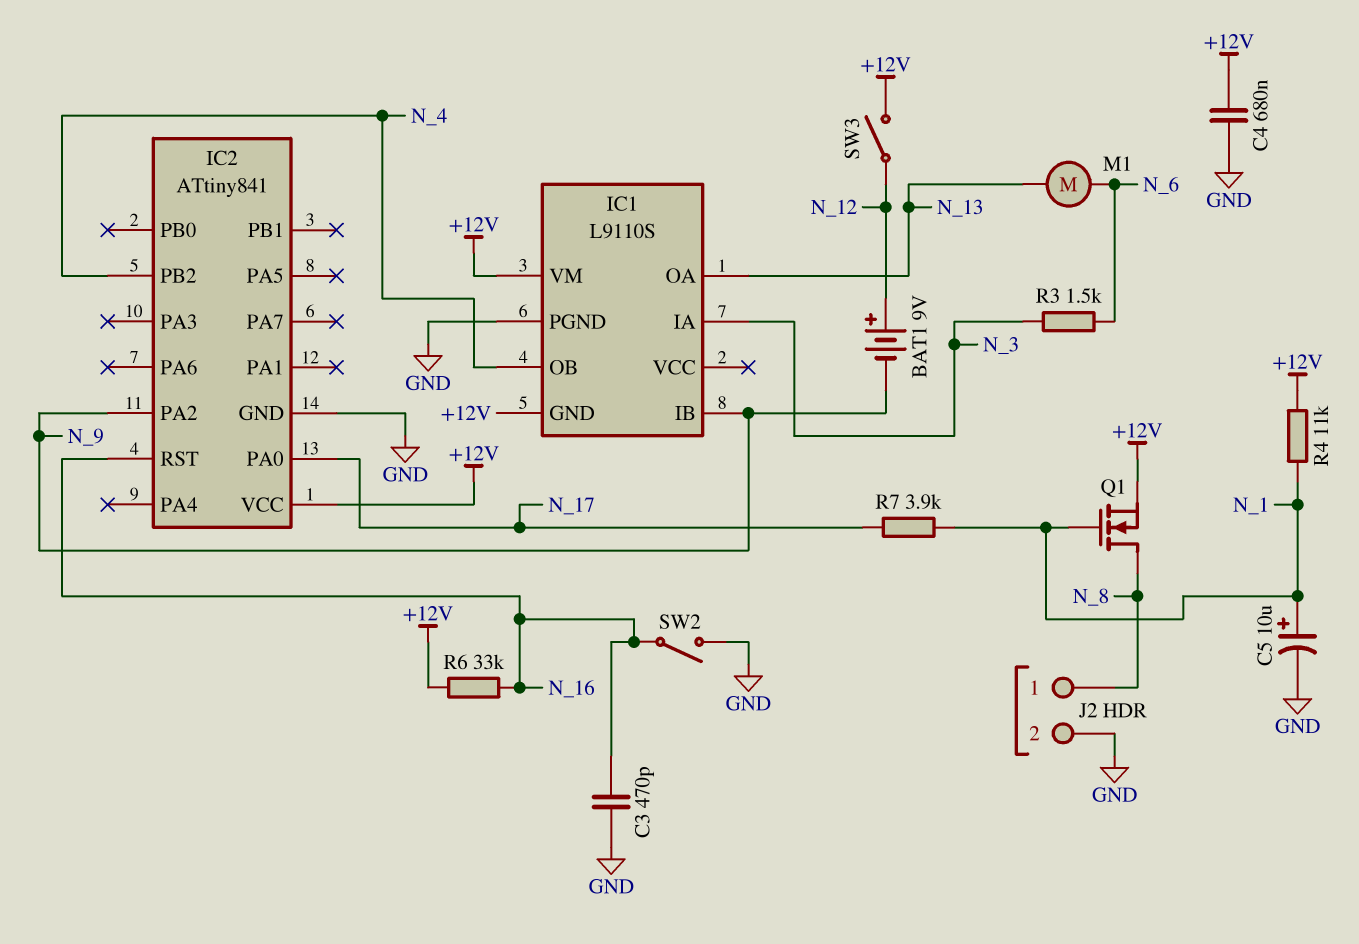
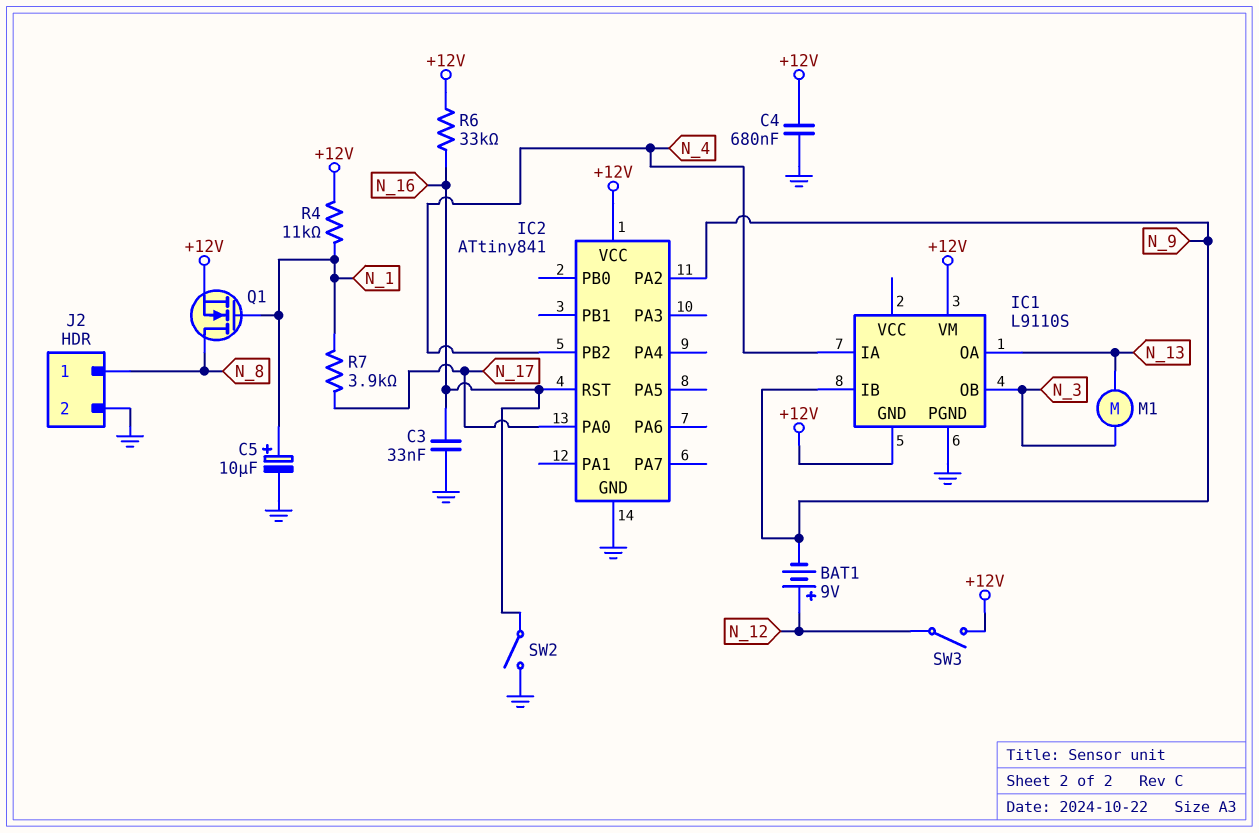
C3: 470pF (GND, N_16) -> 33nF (GND, N_16)
IC1 pin IA: N_3 -> N_4
IC1 pin OB: N_4 -> N_3
M1: motor (N_6, N_13) -> motor (N_3, N_13)
R3: 1.5k (N_3, N_6) -> none

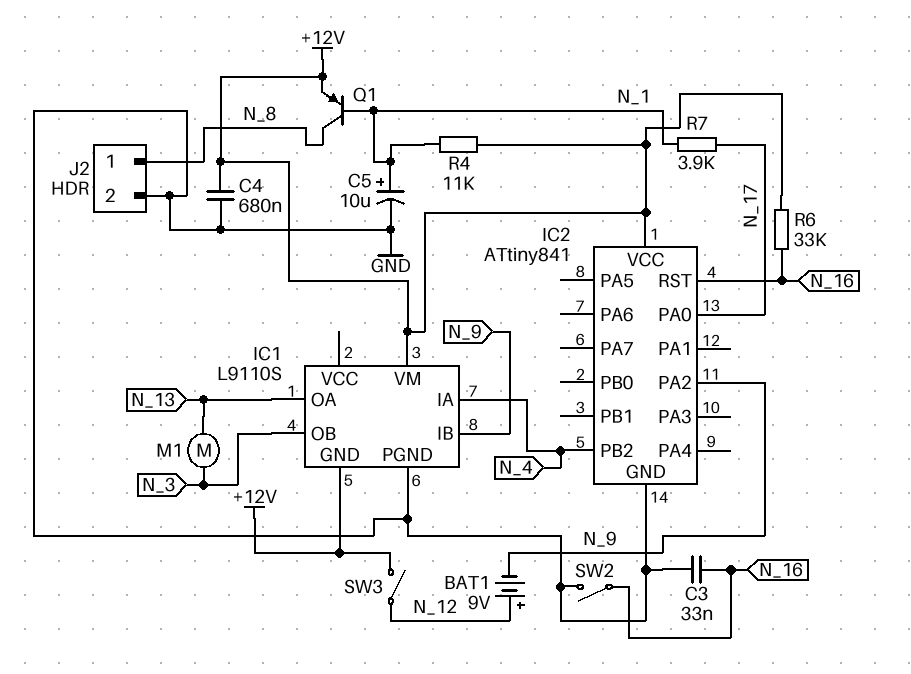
Q1: NMOS (G N_1, D N_8, S +12V) -> PNP (B N_1, C N_8, E +12V)

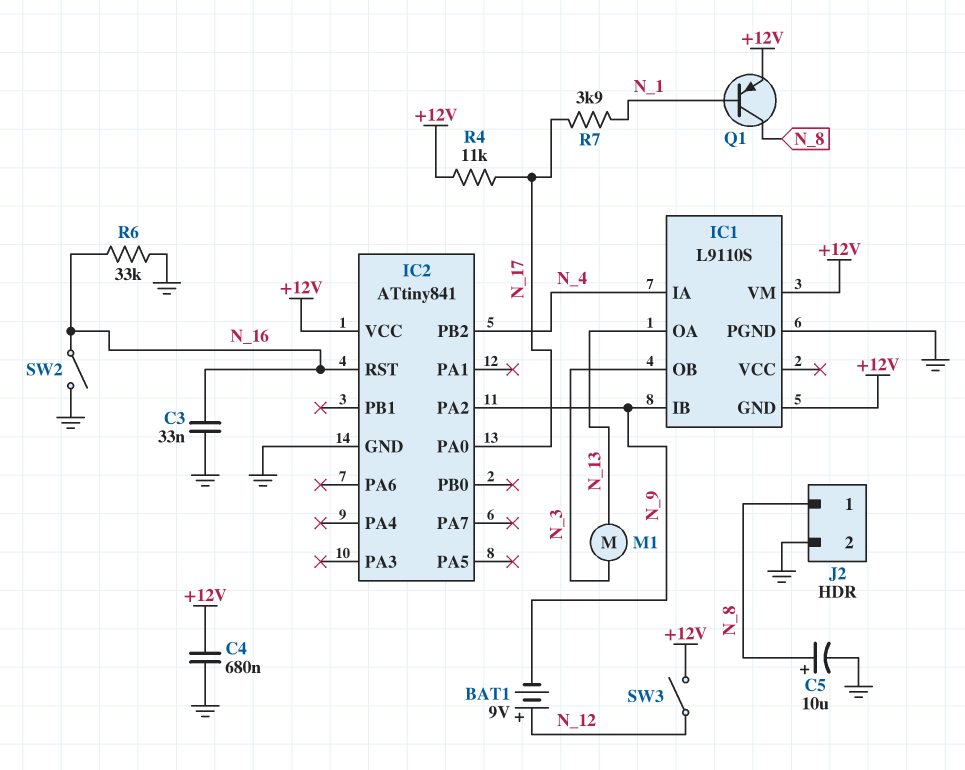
C5: 10uF (plus N_1, minus GND) -> 10uF (plus N_8, minus GND)
R4: 11k (+12V, N_1) -> 11k (+12V, N_17)
R6: 33k (+12V, N_16) -> 33k (GND, N_16)

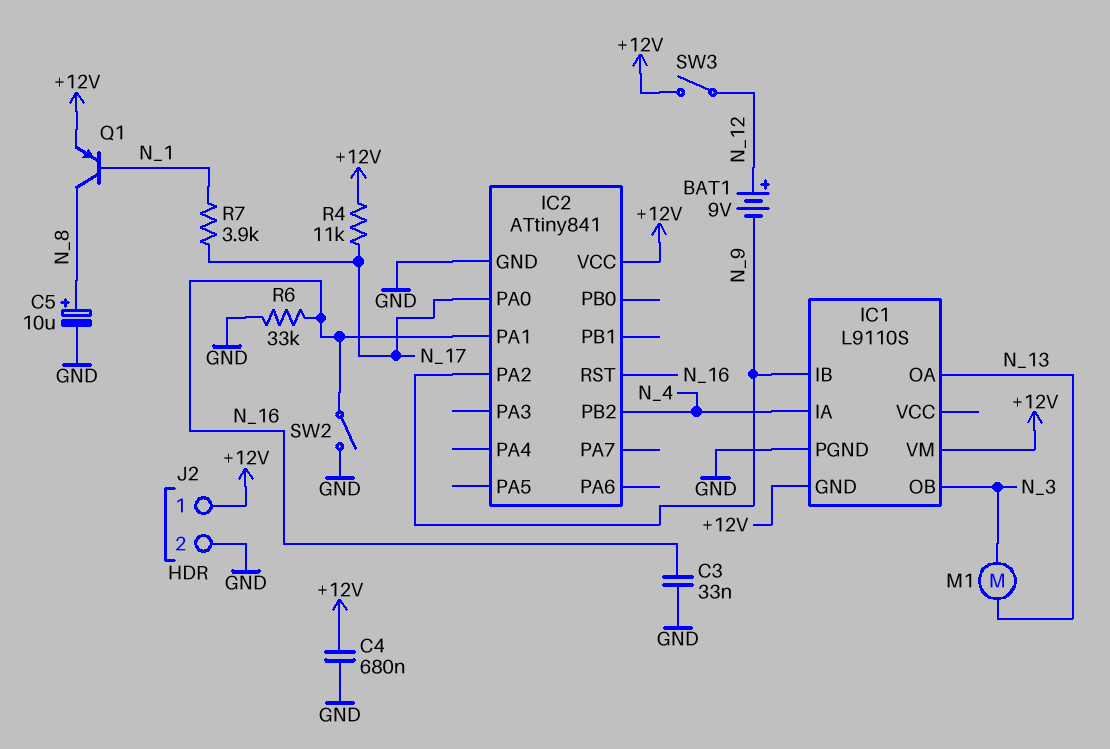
IC2 pin PA1: none -> N_16
J2 pin 1: N_8 -> +12V

